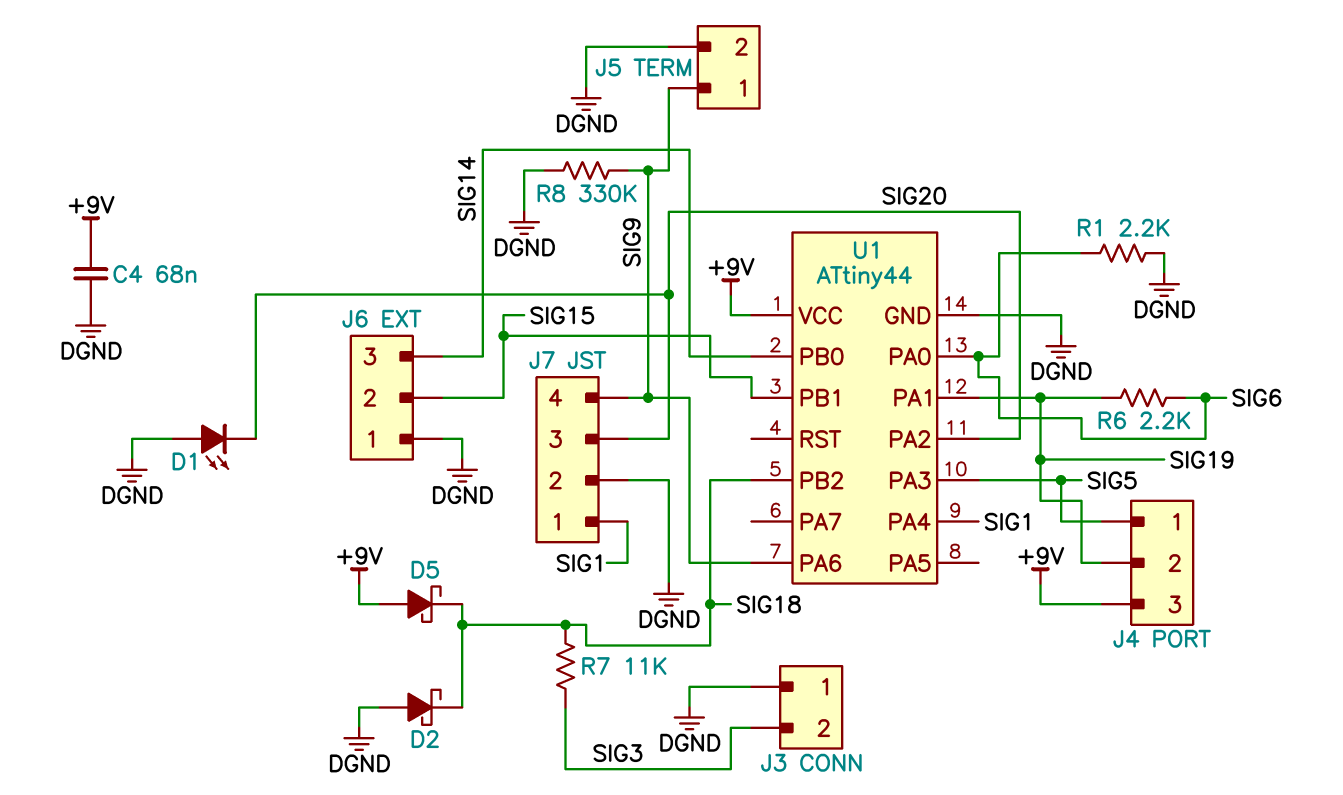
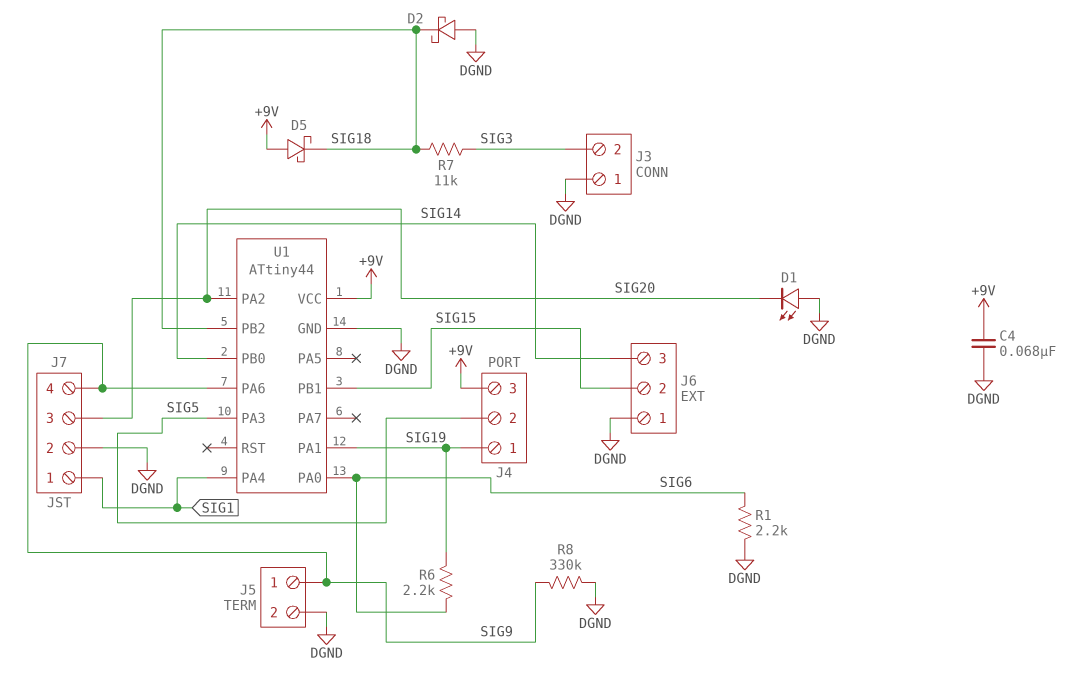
J4 pin 1: SIG5 -> SIG19
J4 pin 2: SIG19 -> SIG5

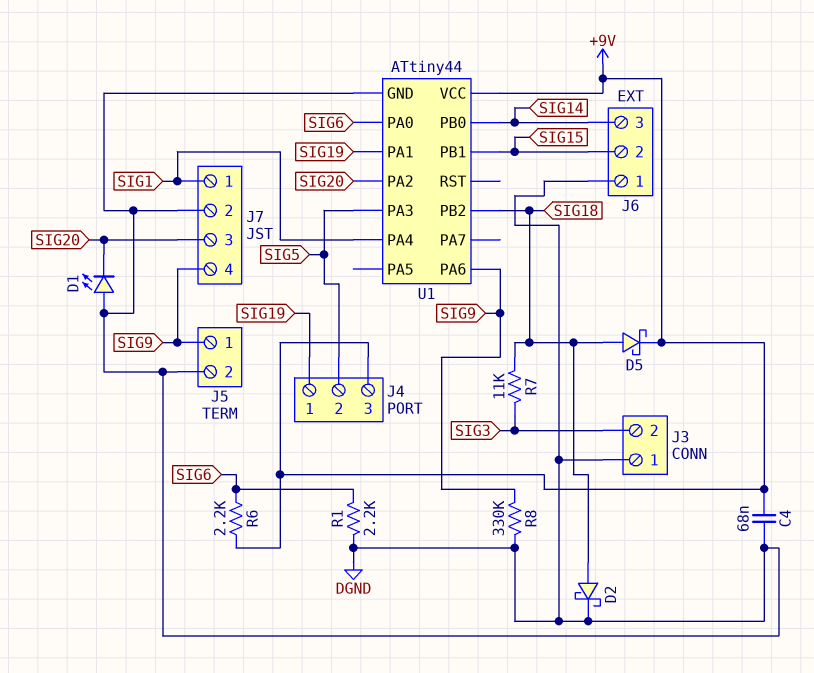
D2: schottky (A DGND, K SIG18) -> schottky (A SIG18, K DGND)
D5: schottky (A +9V, K SIG18) -> schottky (A SIG18, K +9V)
R6: 2.2k (SIG6, SIG19) -> 2.2k (+9V, SIG6)

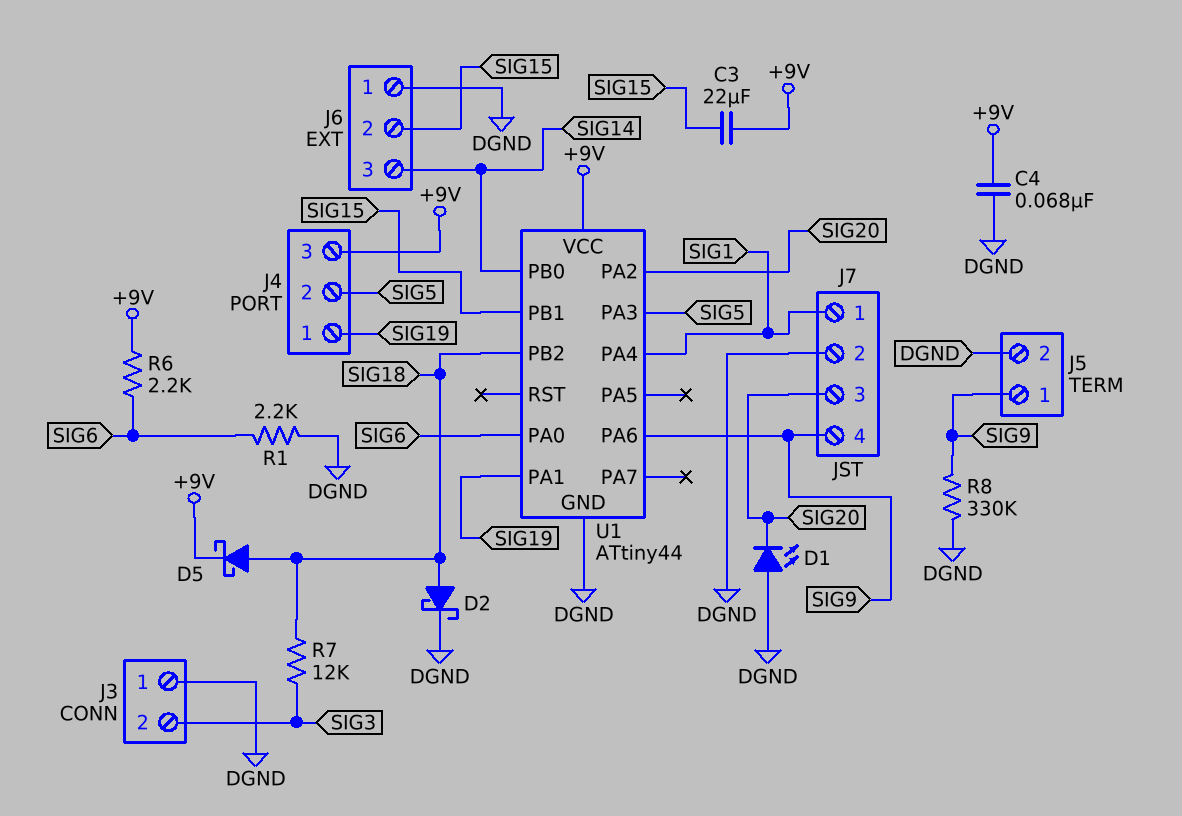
C3: none -> 22uF (+9V, SIG15)
R7: 11k (SIG3, SIG18) -> 12k (SIG3, SIG18)

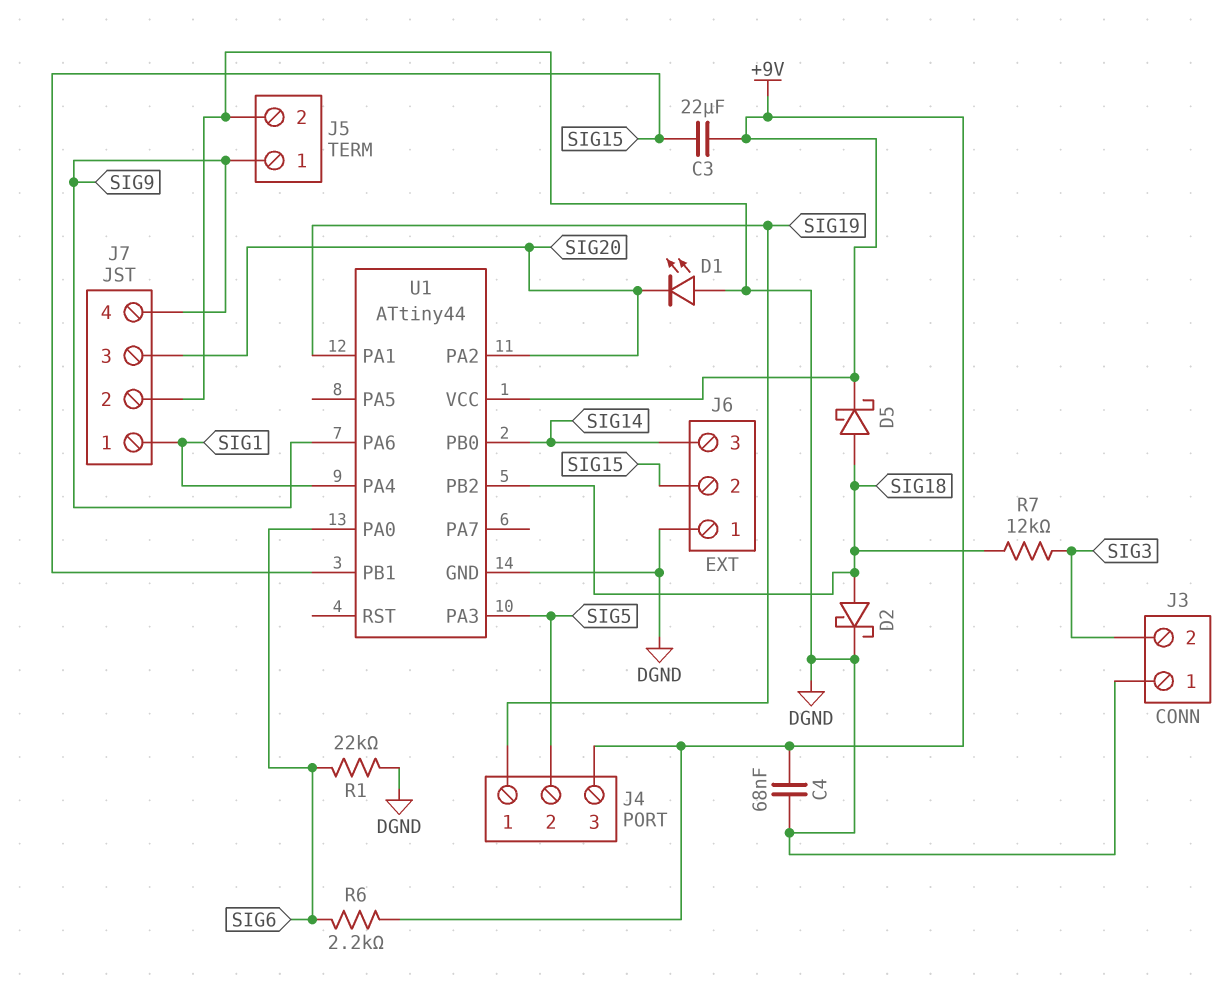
R1: 2.2k (DGND, SIG6) -> 22k (DGND, SIG6)
R8: 330k (DGND, SIG9) -> none

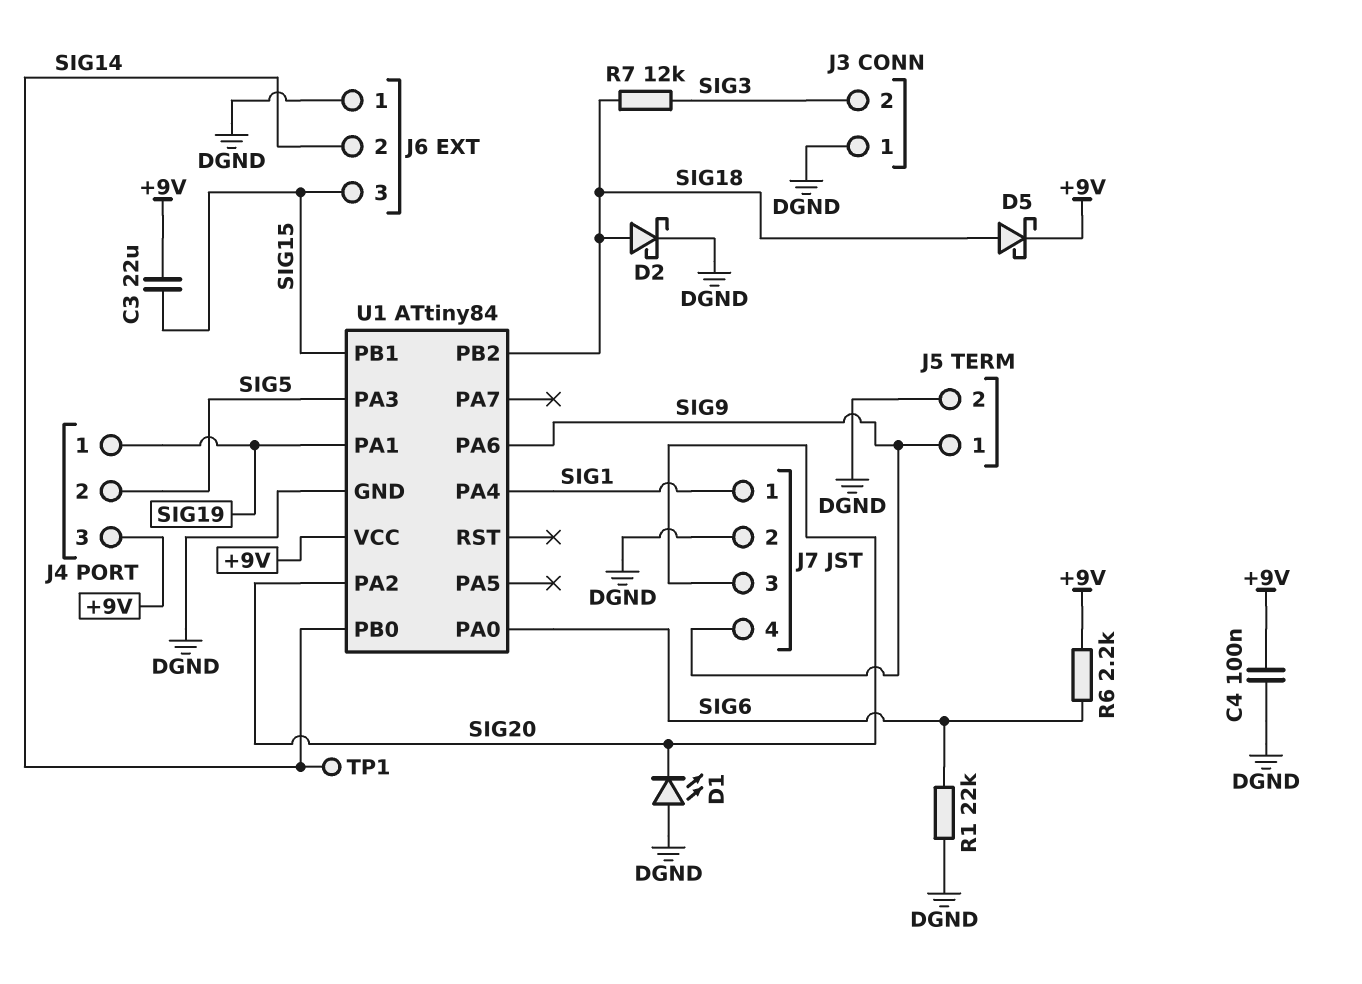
C4: 68nF (+9V, DGND) -> 100nF (+9V, DGND)
J6 pin 2: SIG15 -> SIG14
J6 pin 3: SIG14 -> SIG15
TP1: none -> test point (SIG14)
U1: ATtiny44 -> ATtiny84

